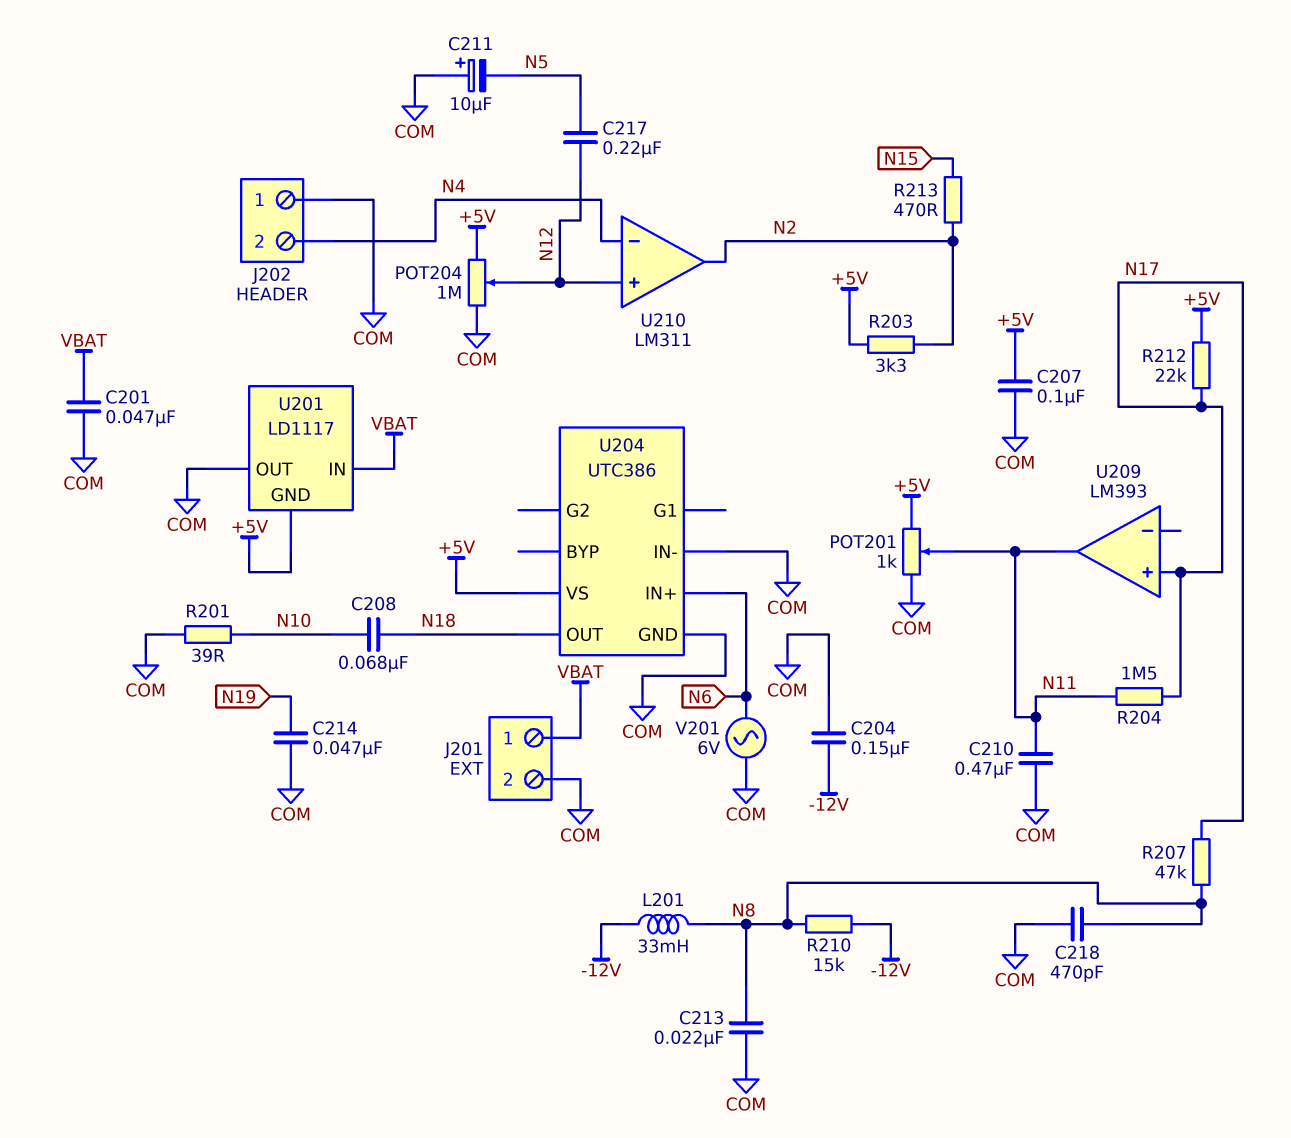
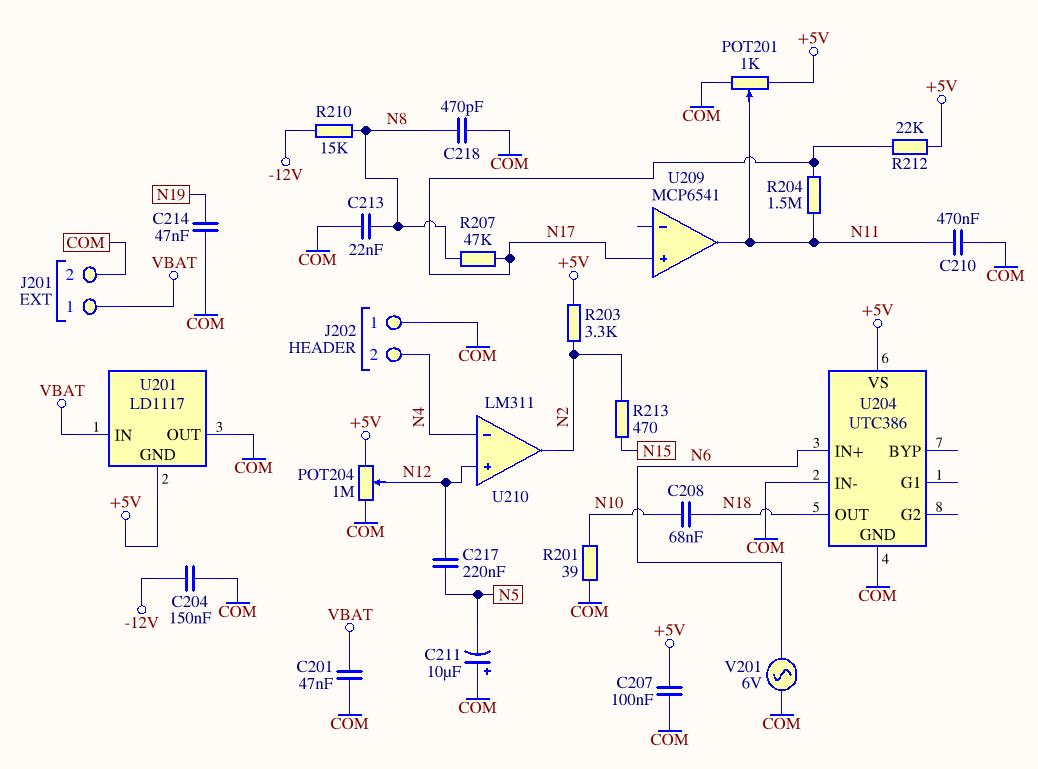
L201: 33mH (-12V, N8) -> none
U209: LM393 -> MCP6541

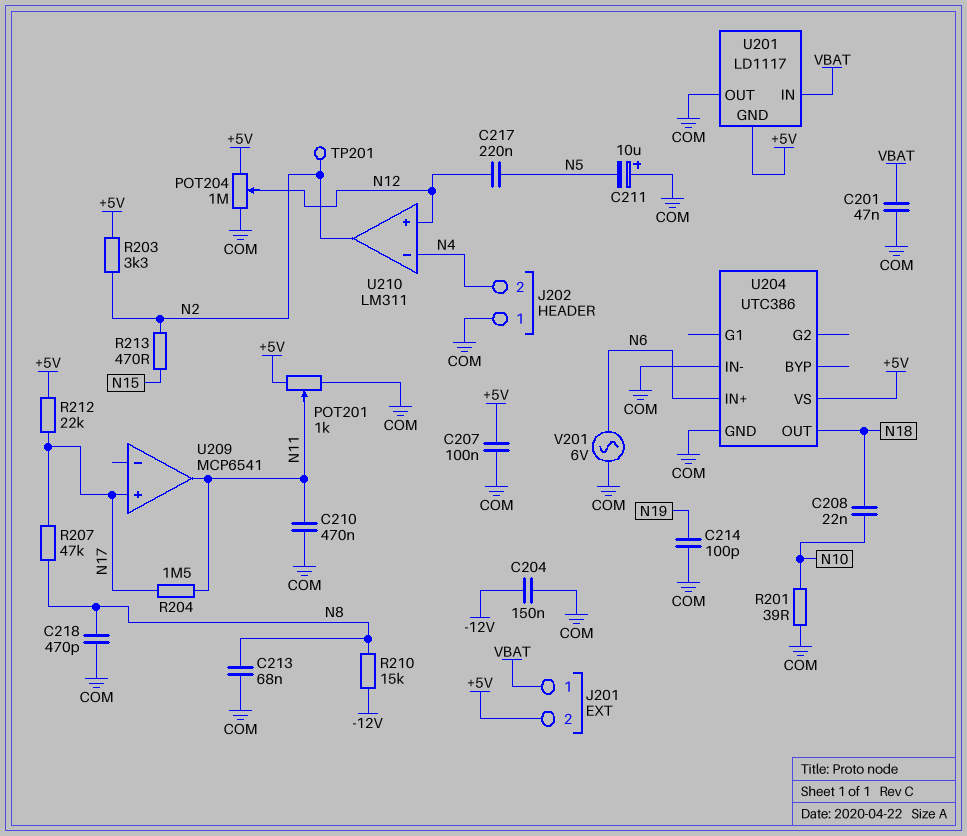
C208: 68nF (N10, N18) -> 22nF (N10, N18)
C213: 22nF (COM, N8) -> 68nF (COM, N8)
C214: 47nF (COM, N19) -> 100pF (COM, N19)
J201 pin 2: COM -> +5V
TP201: none -> test point (N2)

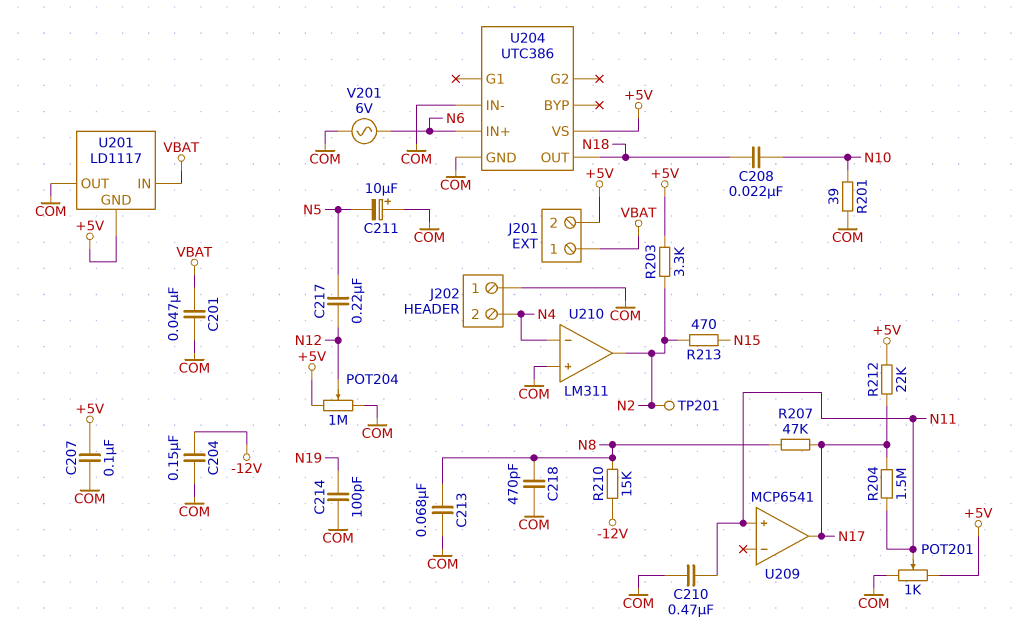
U209 pin in+: N17 -> N11
U209 pin out: N11 -> N17
U210 pin in+: N12 -> COM

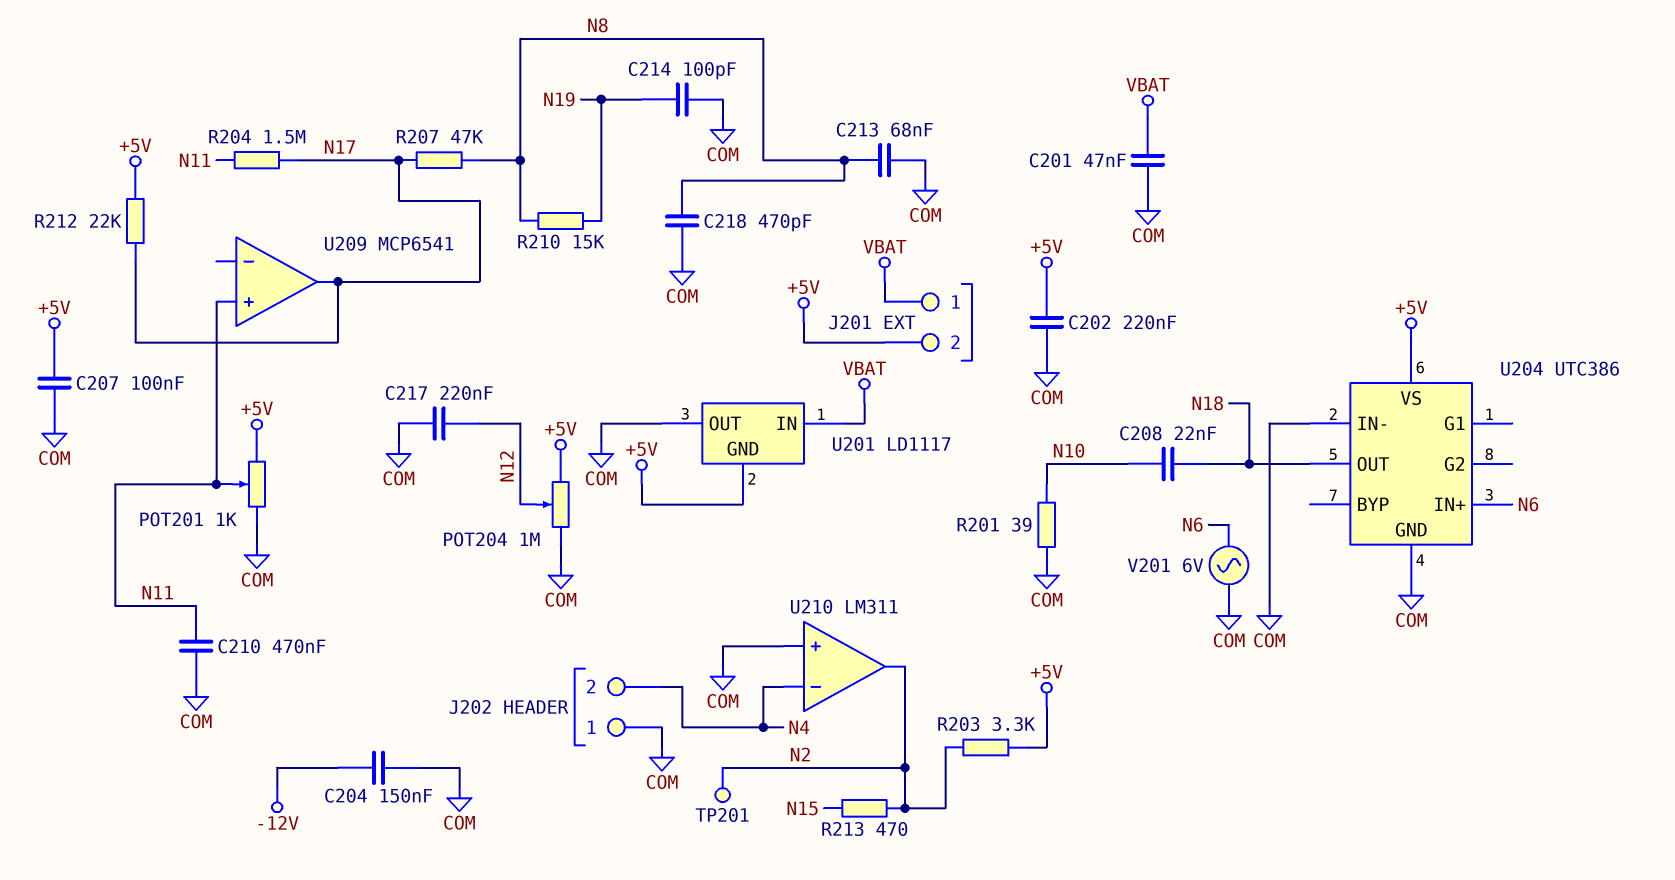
C202: none -> 220nF (+5V, COM)
C211: 10uF (plus COM, minus N5) -> none
C217: 220nF (N5, N12) -> 220nF (COM, N12)
R210: 15k (-12V, N8) -> 15k (N8, N19)

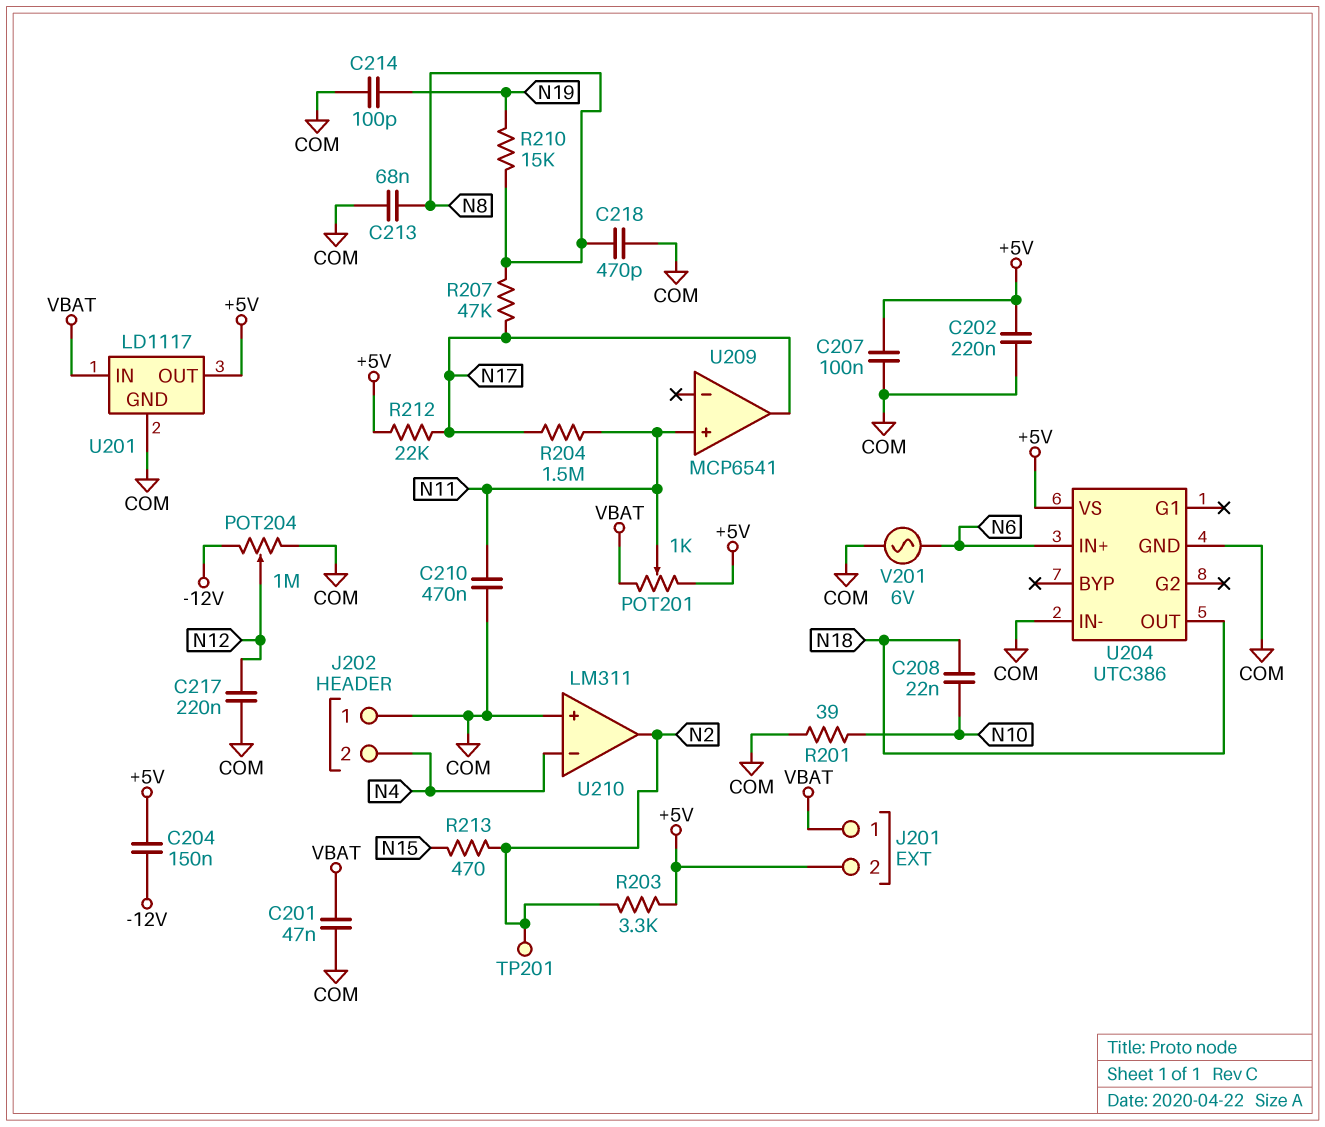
C204: 150nF (-12V, COM) -> 150nF (+5V, -12V)
POT201: 1k (+5V, COM, wiper N11) -> 1k (+5V, VBAT, wiper N11)
POT204: 1M (+5V, COM, wiper N12) -> 1M (-12V, COM, wiper N12)
U201 pin GND: +5V -> COM
U201 pin OUT: COM -> +5V

